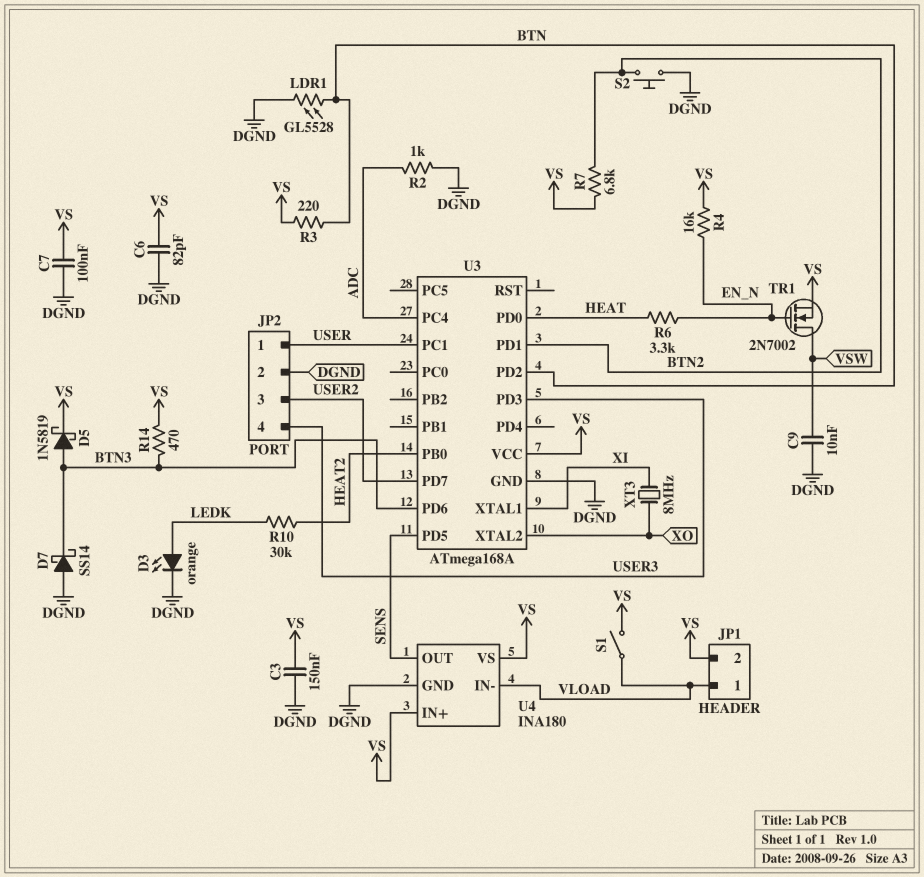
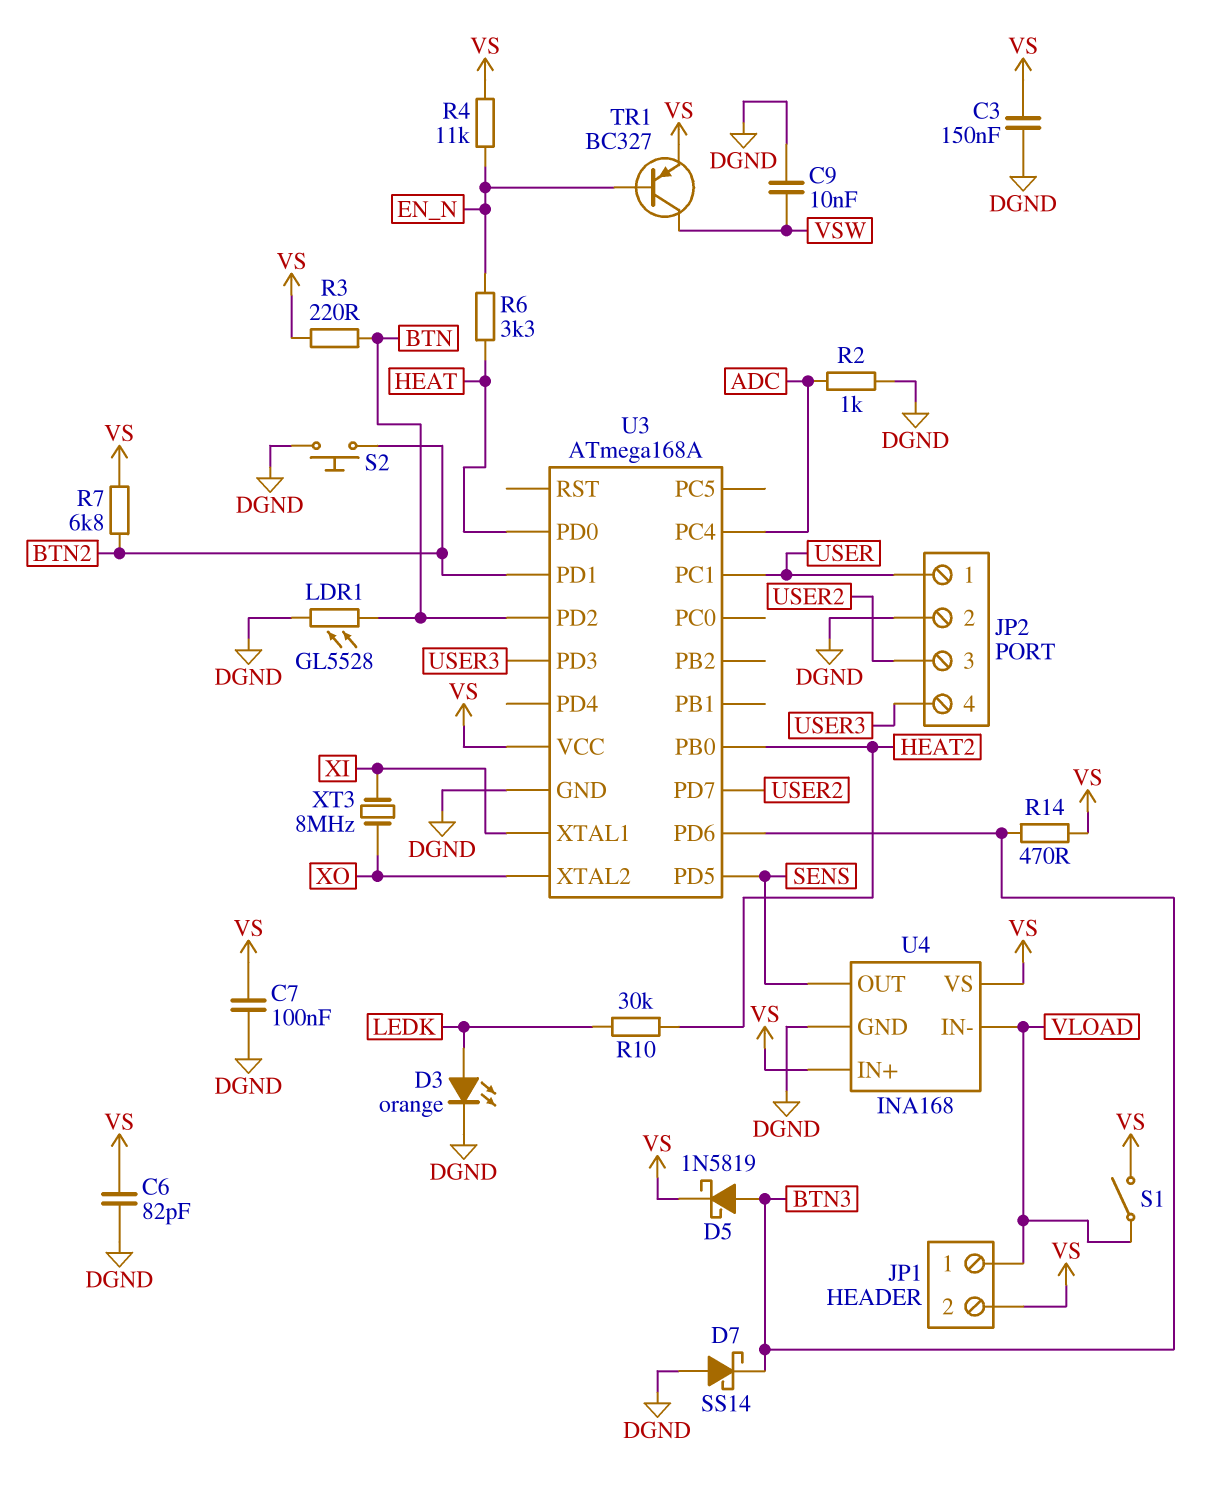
R4: 16k (EN_N, VS) -> 11k (EN_N, VS)
TR1: NMOS 2N7002 (G EN_N, D VSW, S VS) -> PNP BC327 (B EN_N, C VSW, E VS)
U4: INA180 -> INA168

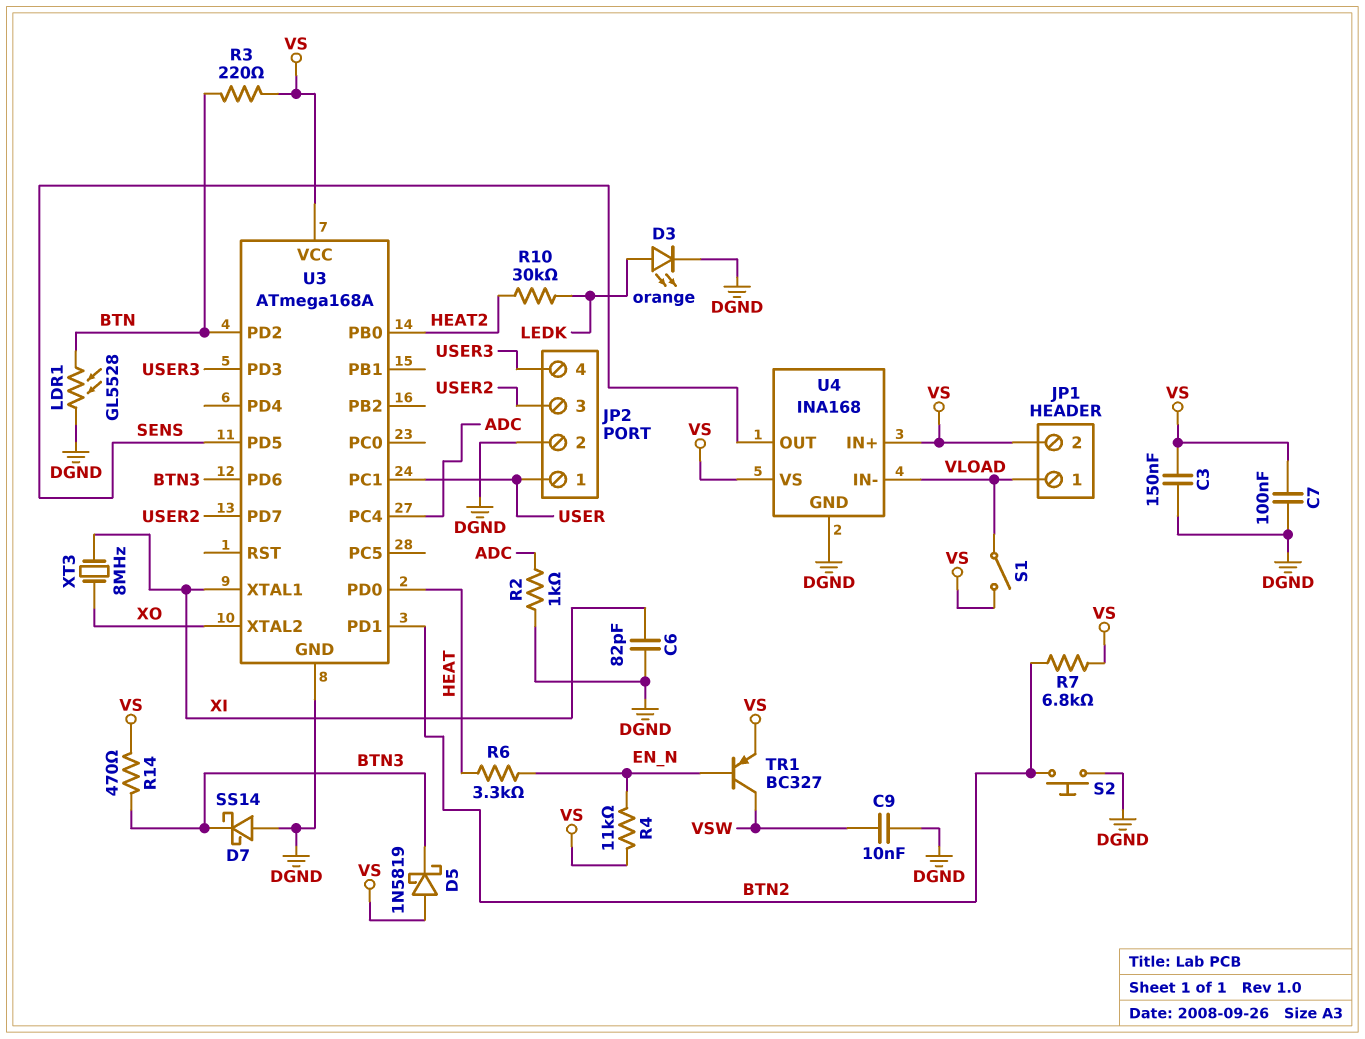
C6: 82pF (DGND, VS) -> 82pF (DGND, XI)
D5: schottky 1N5819 (A BTN3, K VS) -> schottky 1N5819 (A VS, K BTN3)

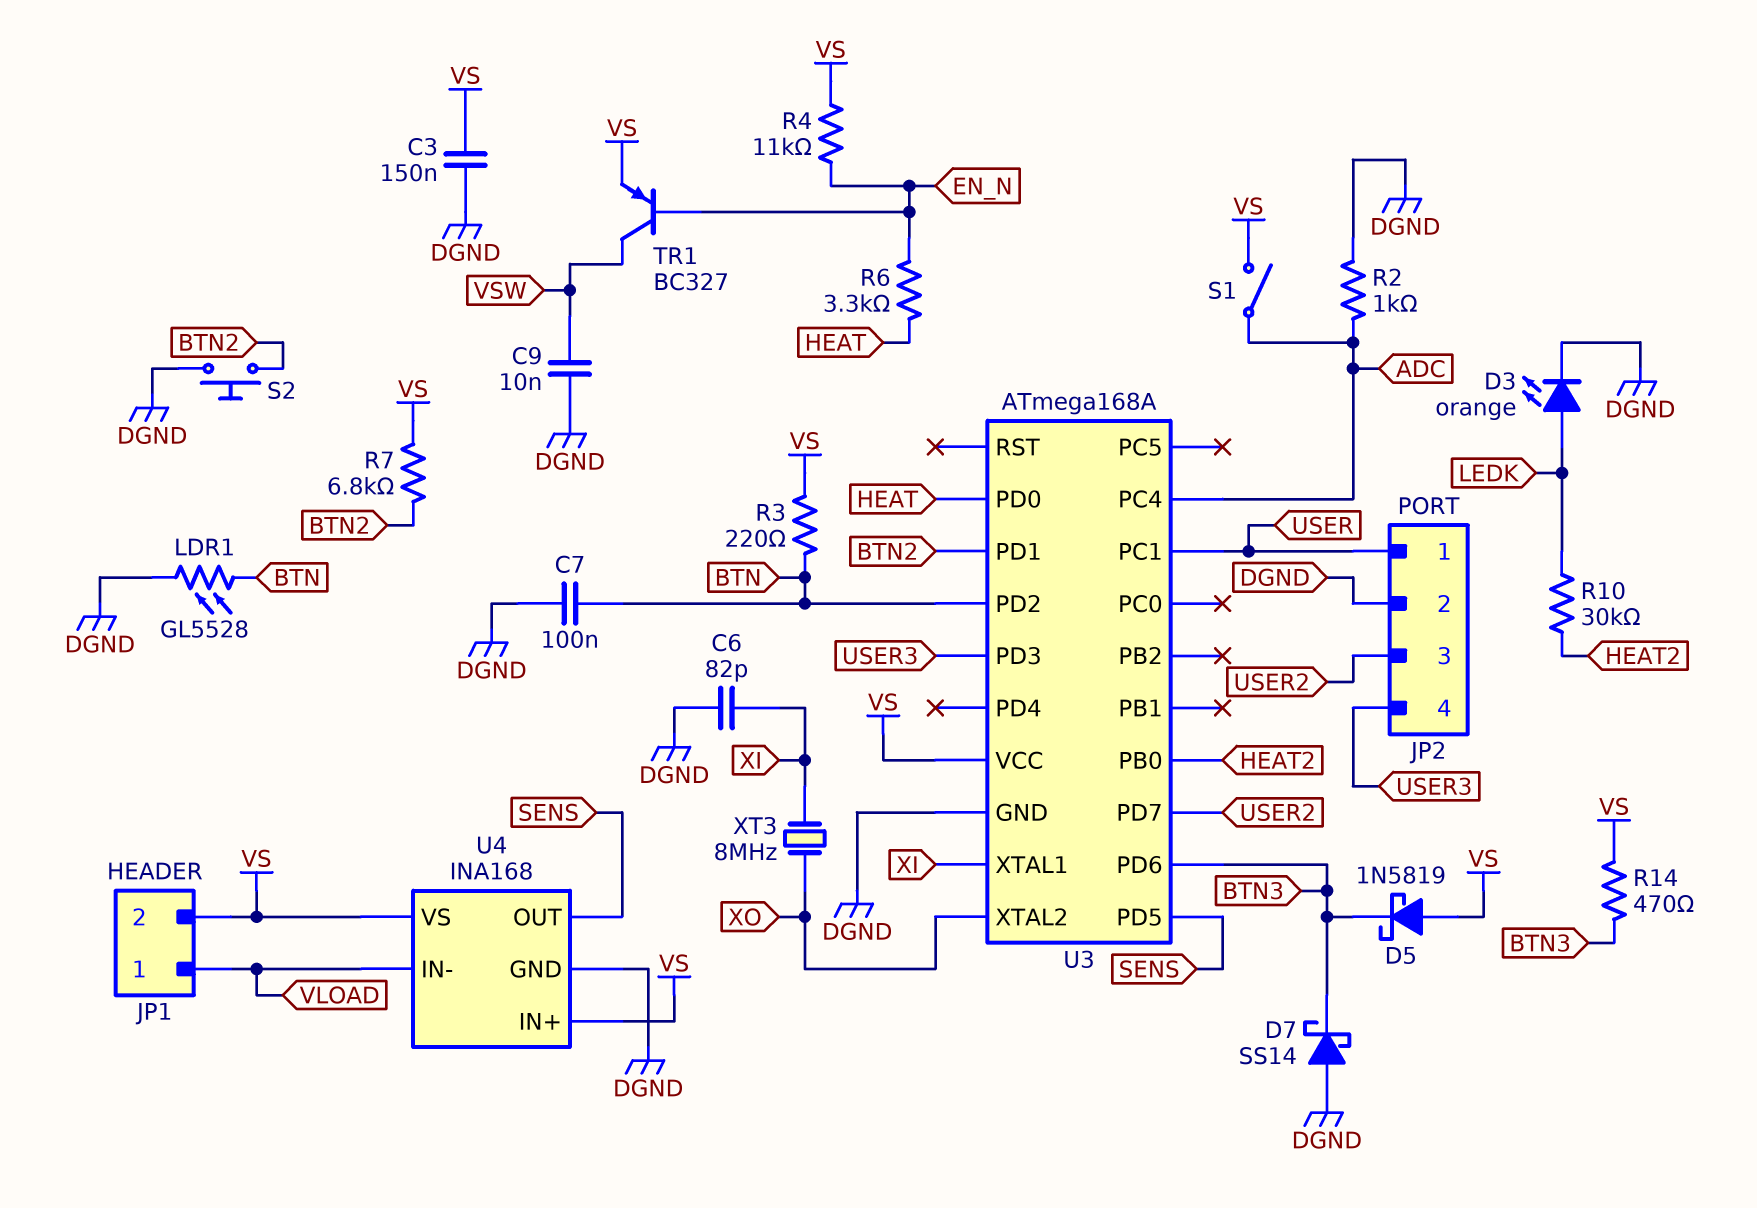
C7: 100nF (DGND, VS) -> 100nF (BTN, DGND)
S1: switch (VLOAD, VS) -> switch (ADC, VS)

